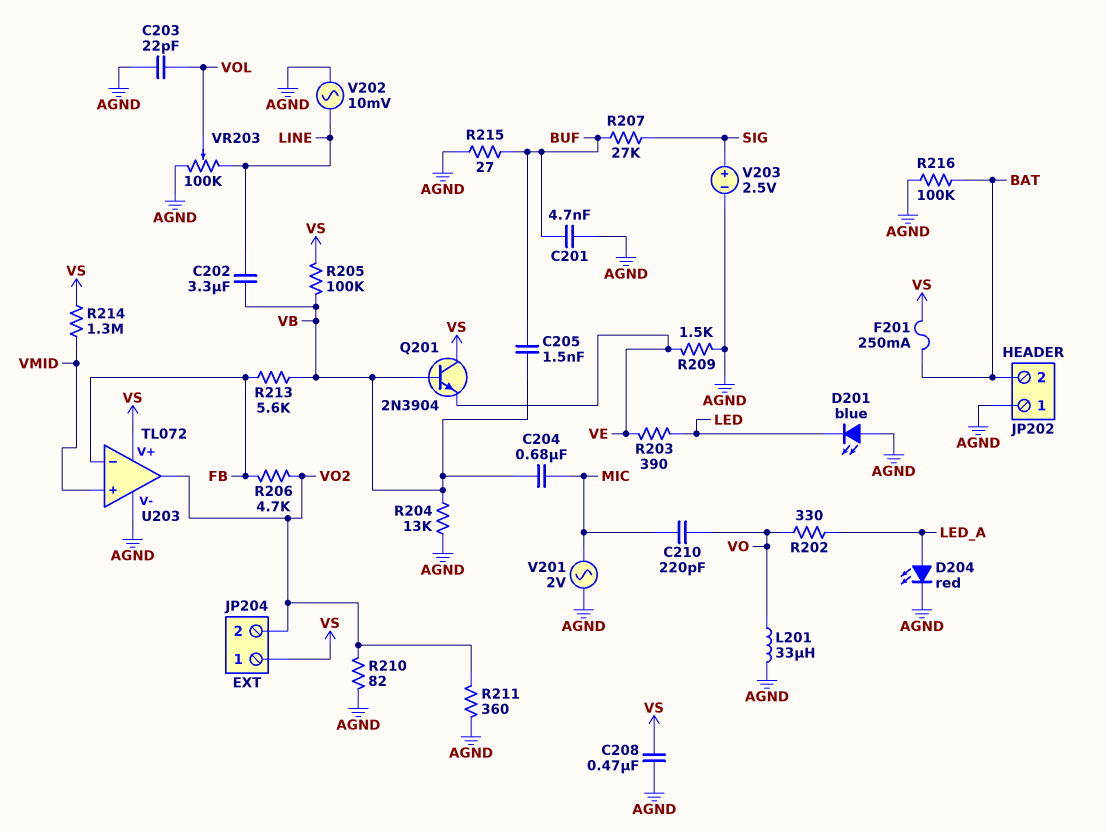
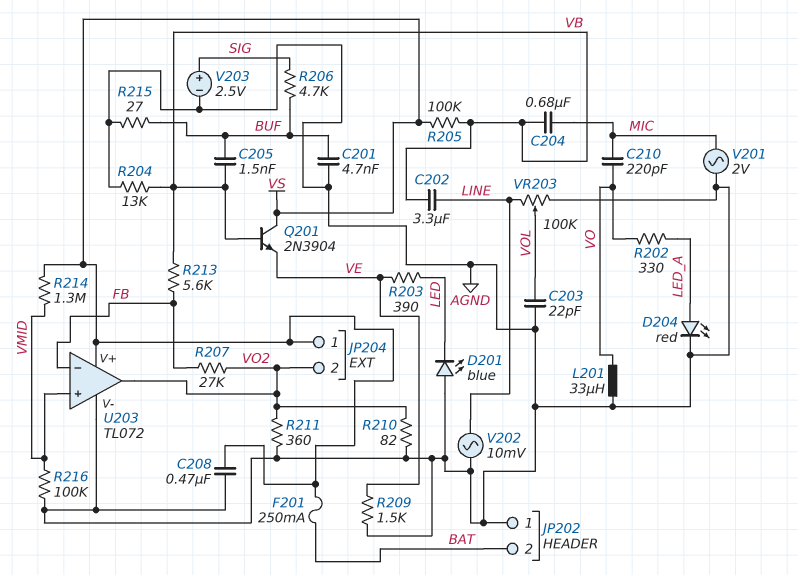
R206: 4.7k (FB, VO2) -> 4.7k (BUF, SIG)
R207: 27k (BUF, SIG) -> 27k (FB, VO2)
R216: 100k (AGND, BAT) -> 100k (AGND, VMID)

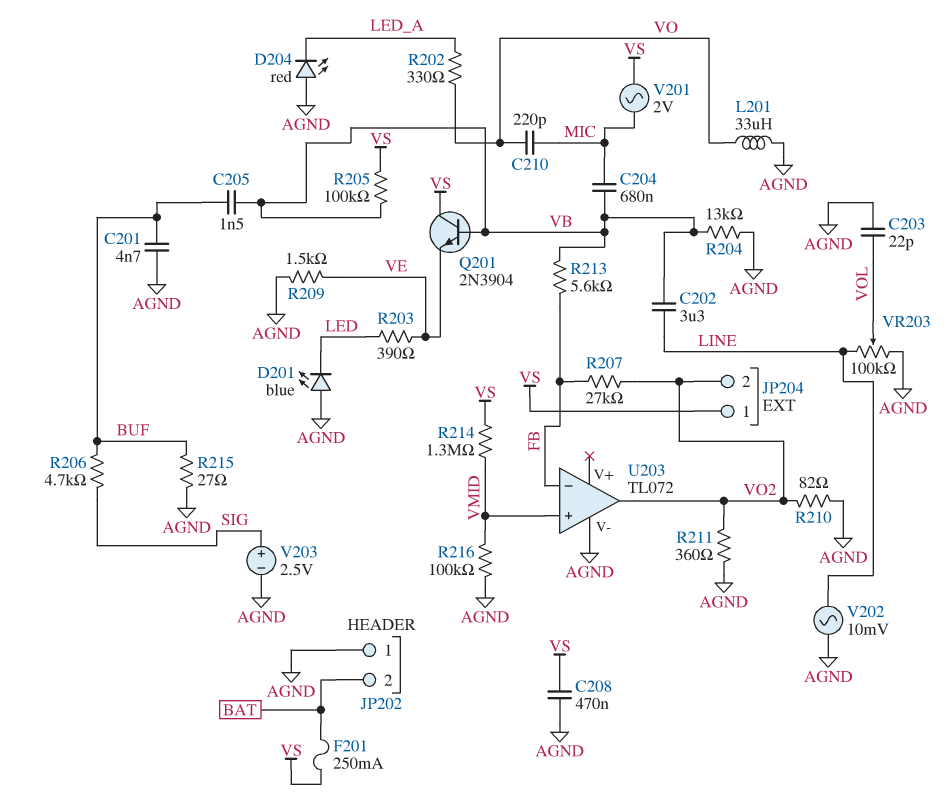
D204: LED red (A LED_A, K AGND) -> LED red (A AGND, K LED_A)
U203 pin V+: VS -> none
V201: AC 2V (AGND, MIC) -> AC 2V (MIC, VS)

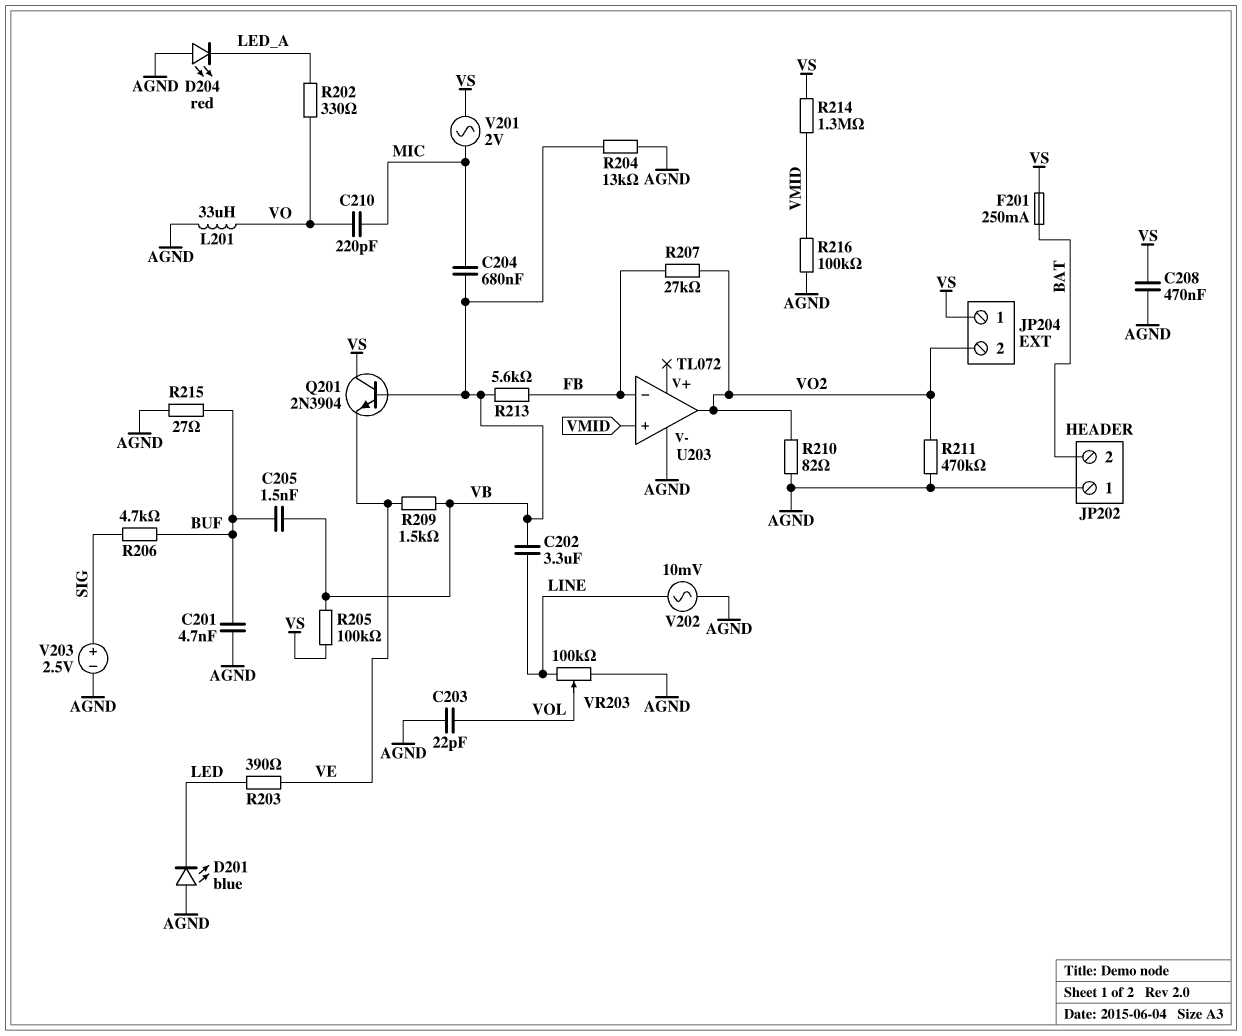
R209: 1.5k (AGND, VE) -> 1.5k (VB, VE)
R211: 360 (AGND, VO2) -> 470k (AGND, VO2)

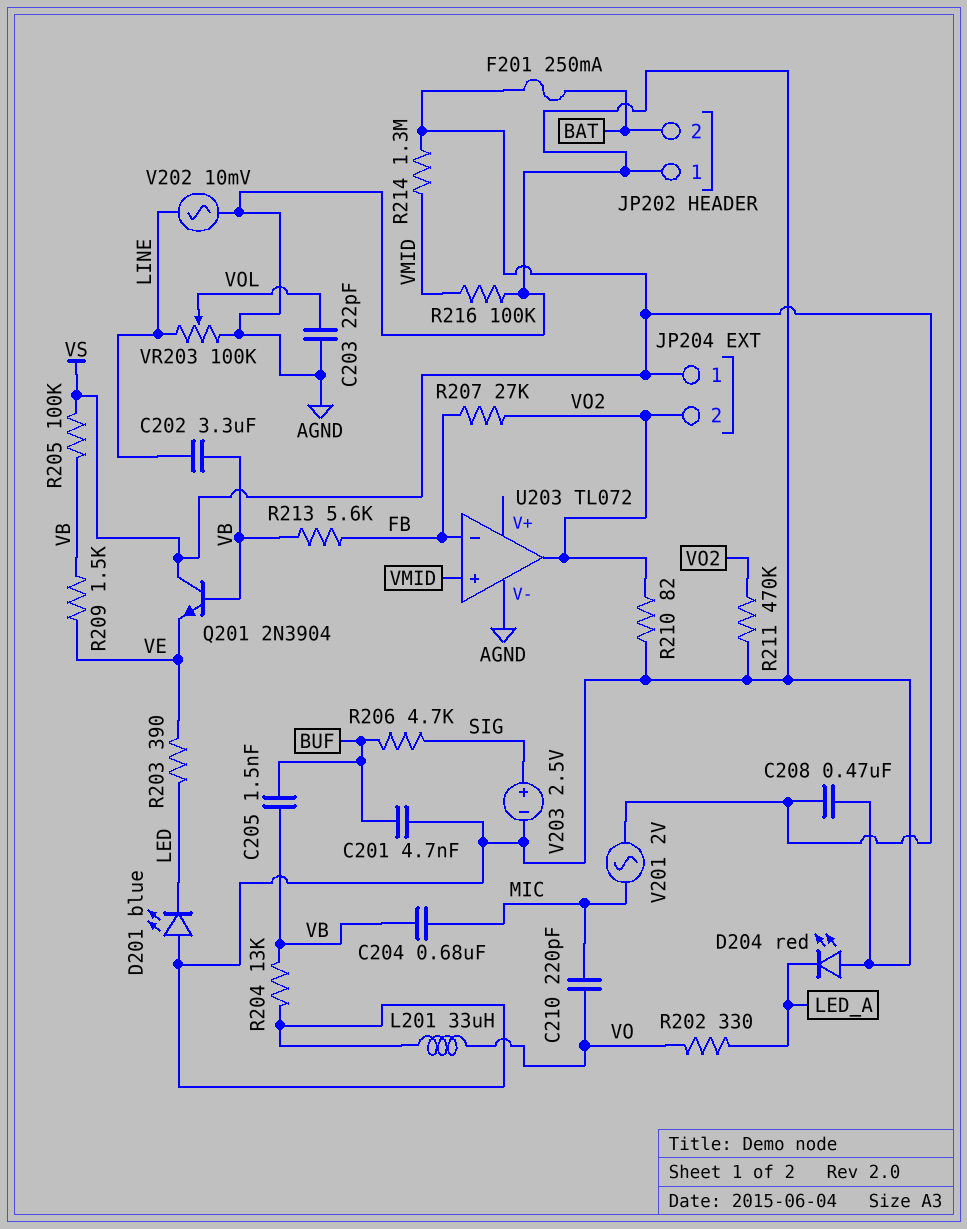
R215: 27 (AGND, BUF) -> none

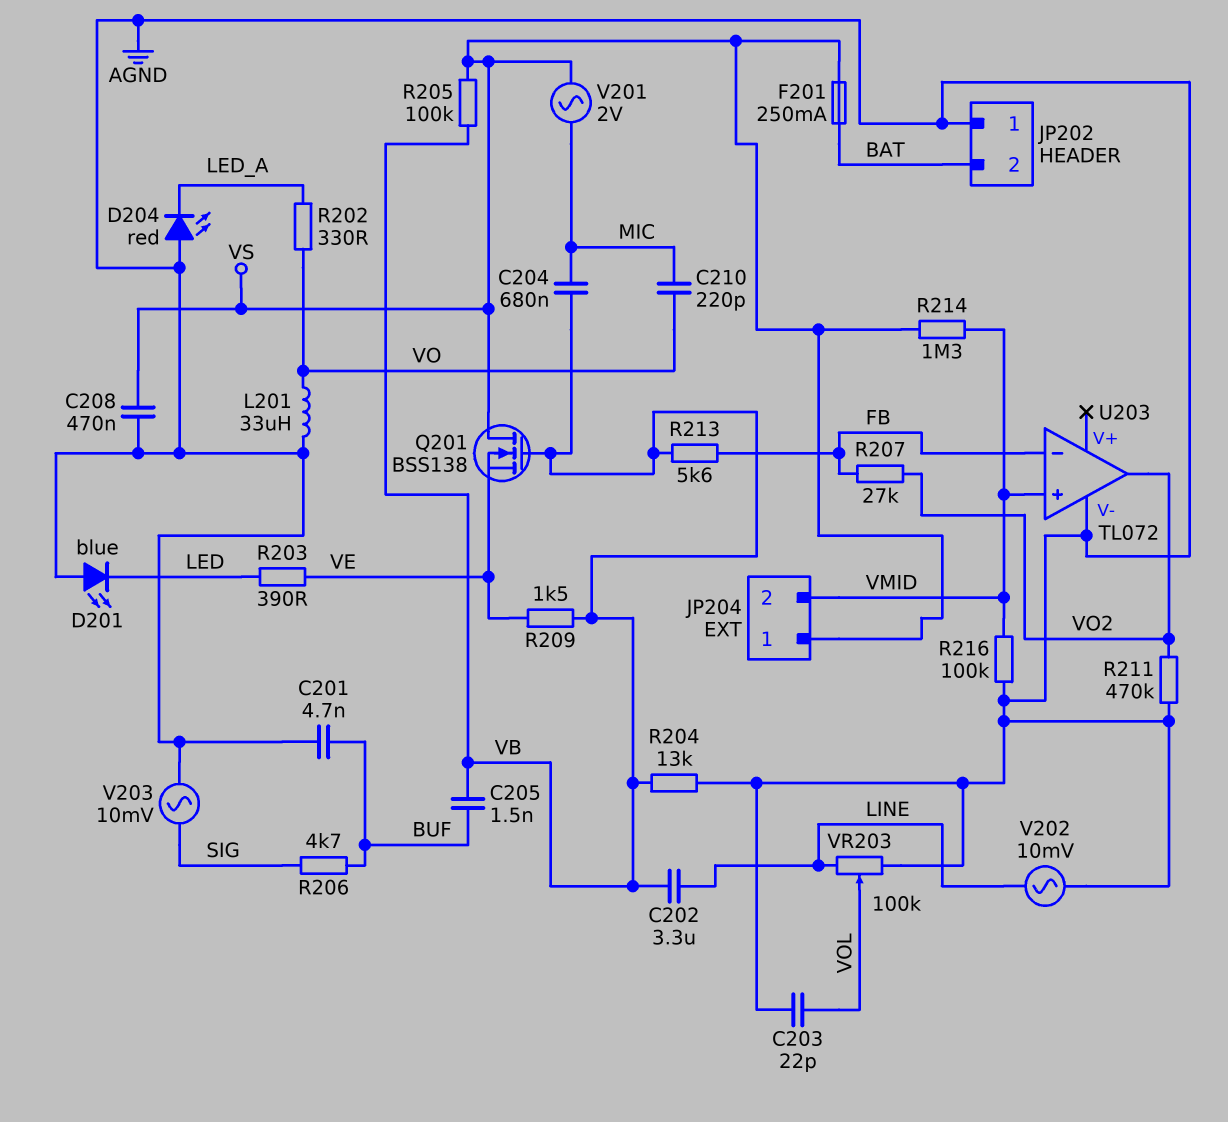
JP204 pin 2: VO2 -> VMID
Q201: NPN 2N3904 (B VB, C VS, E VE) -> NMOS BSS138 (G VB, D VS, S VE)
R210: 82 (AGND, VO2) -> none
V203: 2.5V (plus SIG, minus AGND) -> AC 10mV (AGND, SIG)

